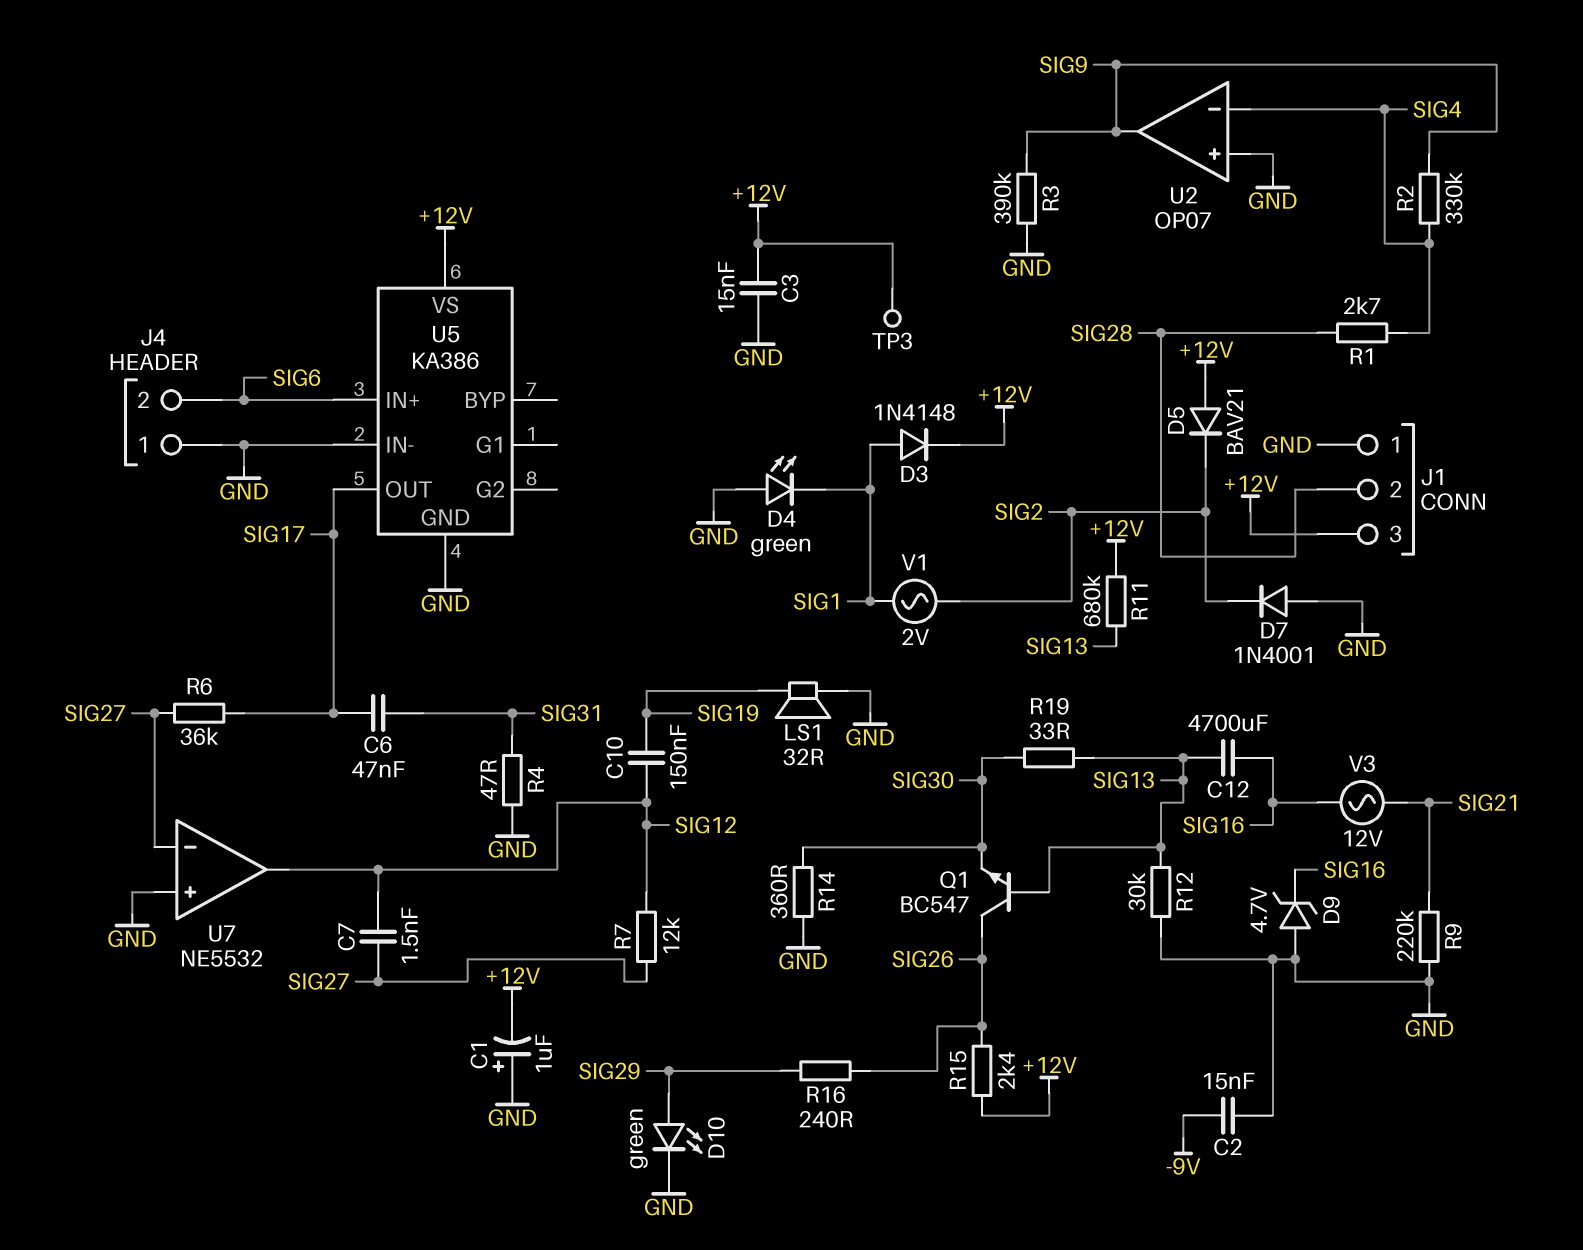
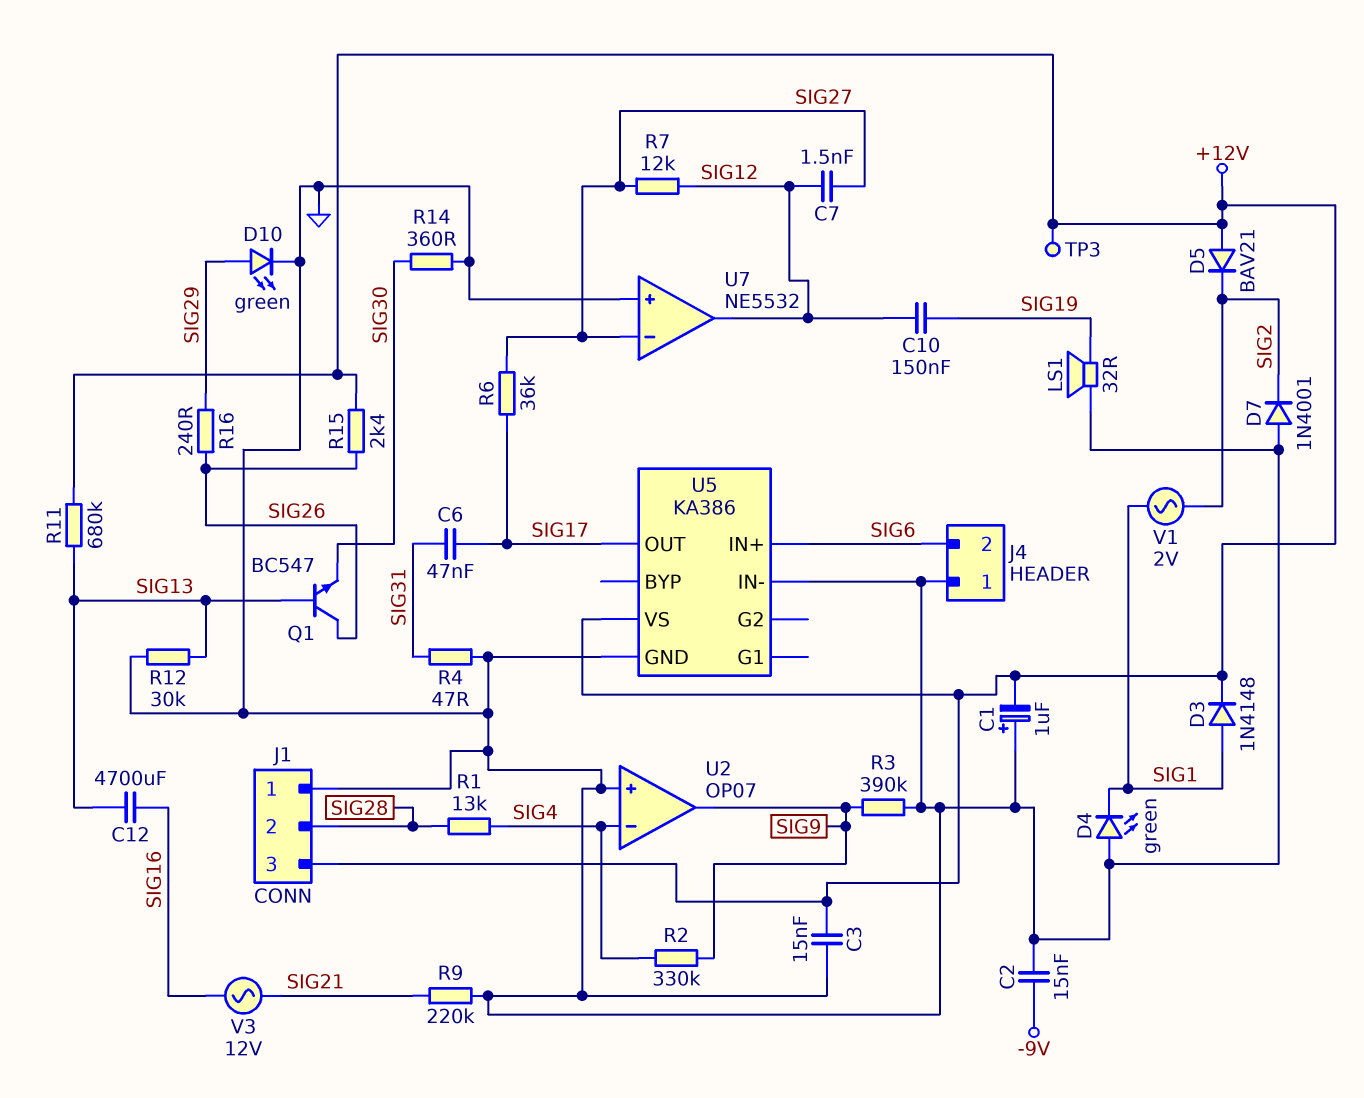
D9: zener 4.7V (A GND, K SIG16) -> none
R1: 2.7k (SIG4, SIG28) -> 13k (SIG4, SIG28)
R19: 33 (SIG13, SIG30) -> none

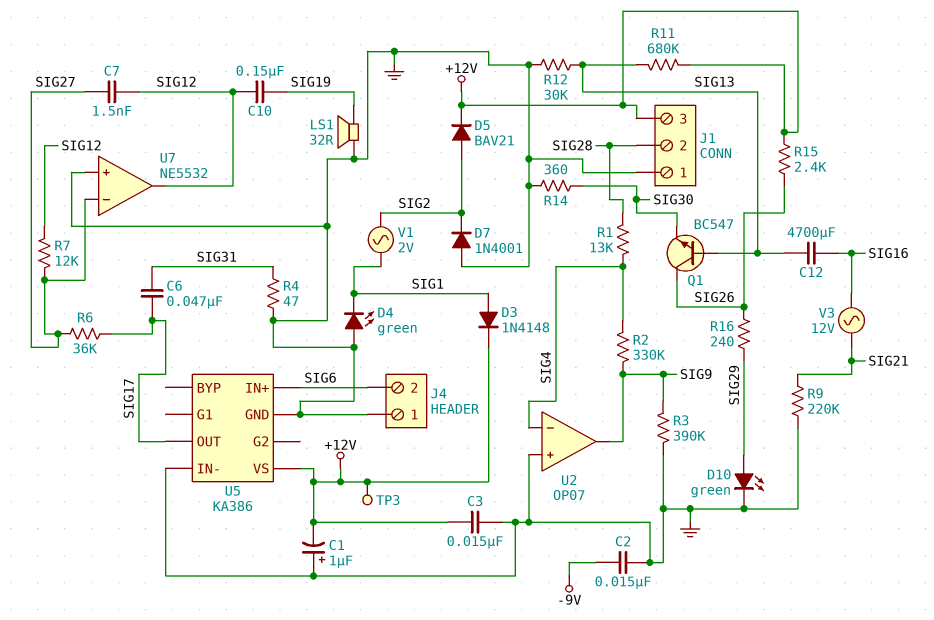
D5: diode BAV21 (A +12V, K SIG2) -> diode BAV21 (A SIG2, K +12V)

